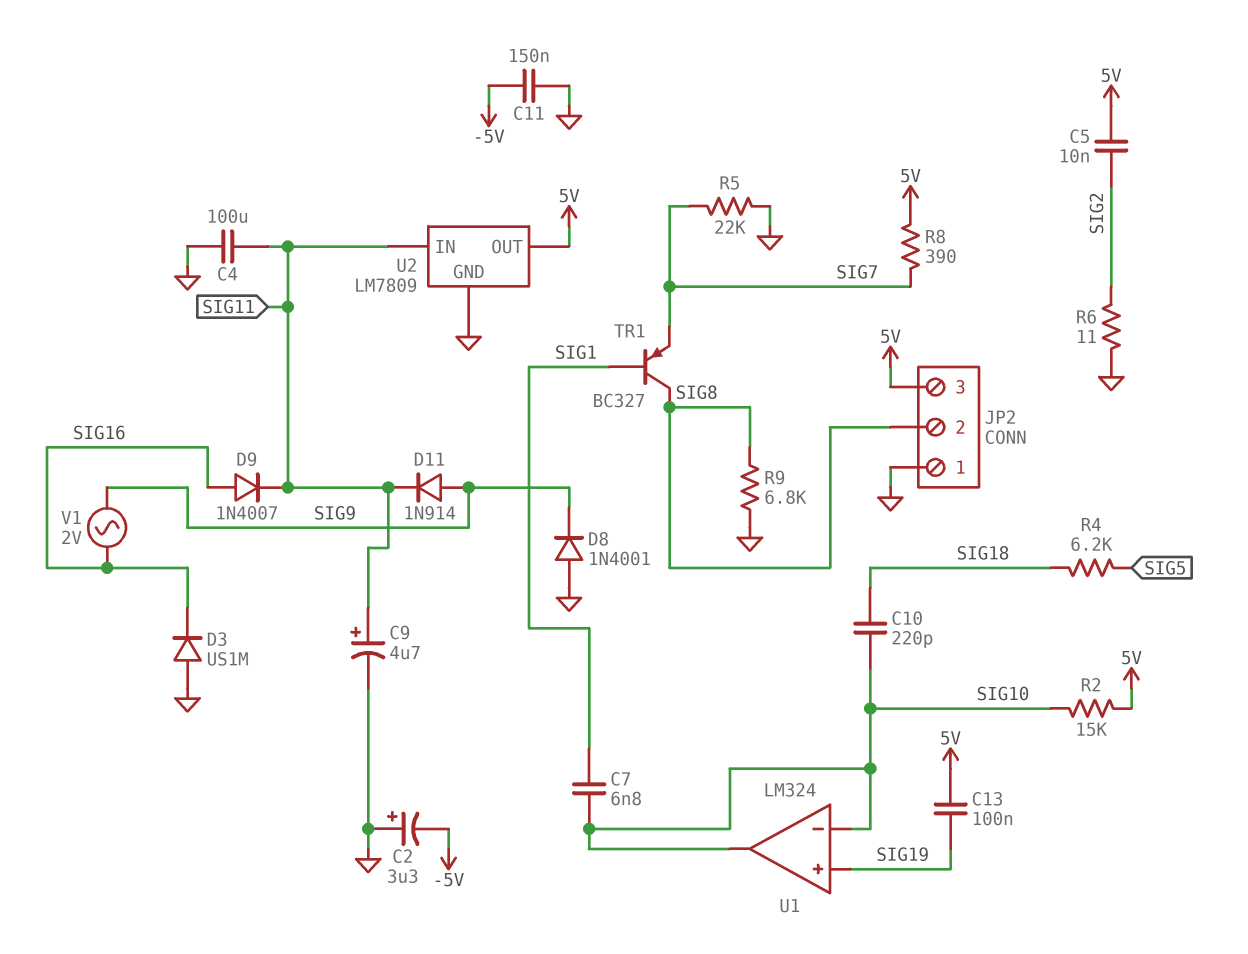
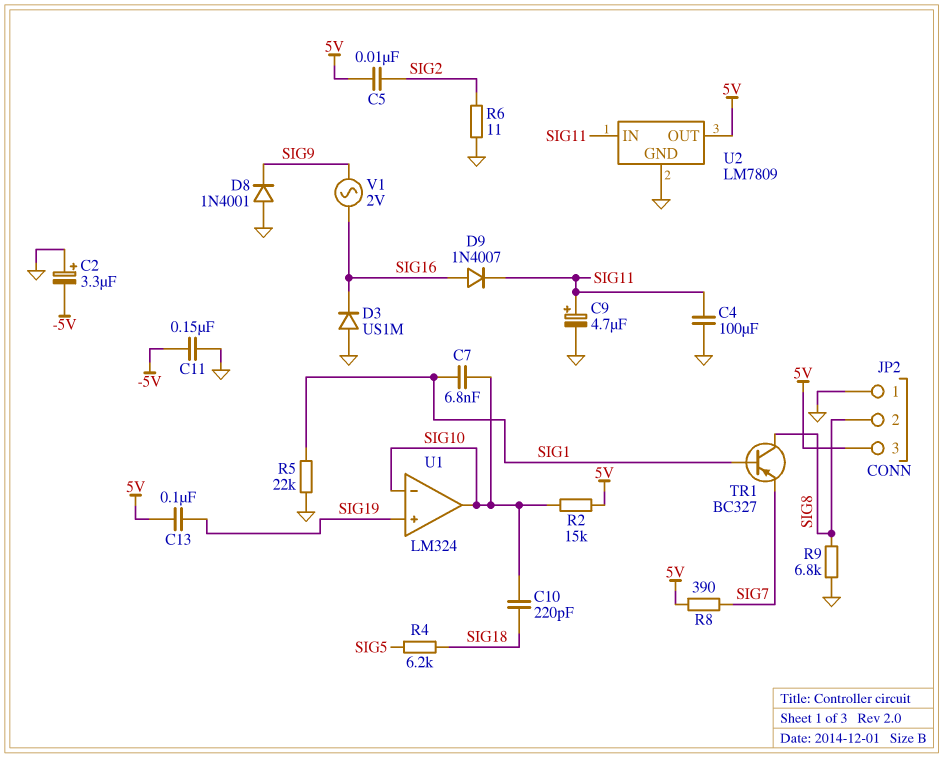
D11: diode 1N914 (A SIG9, K SIG11) -> none
R5: 22k (GND, SIG7) -> 22k (GND, SIG1)

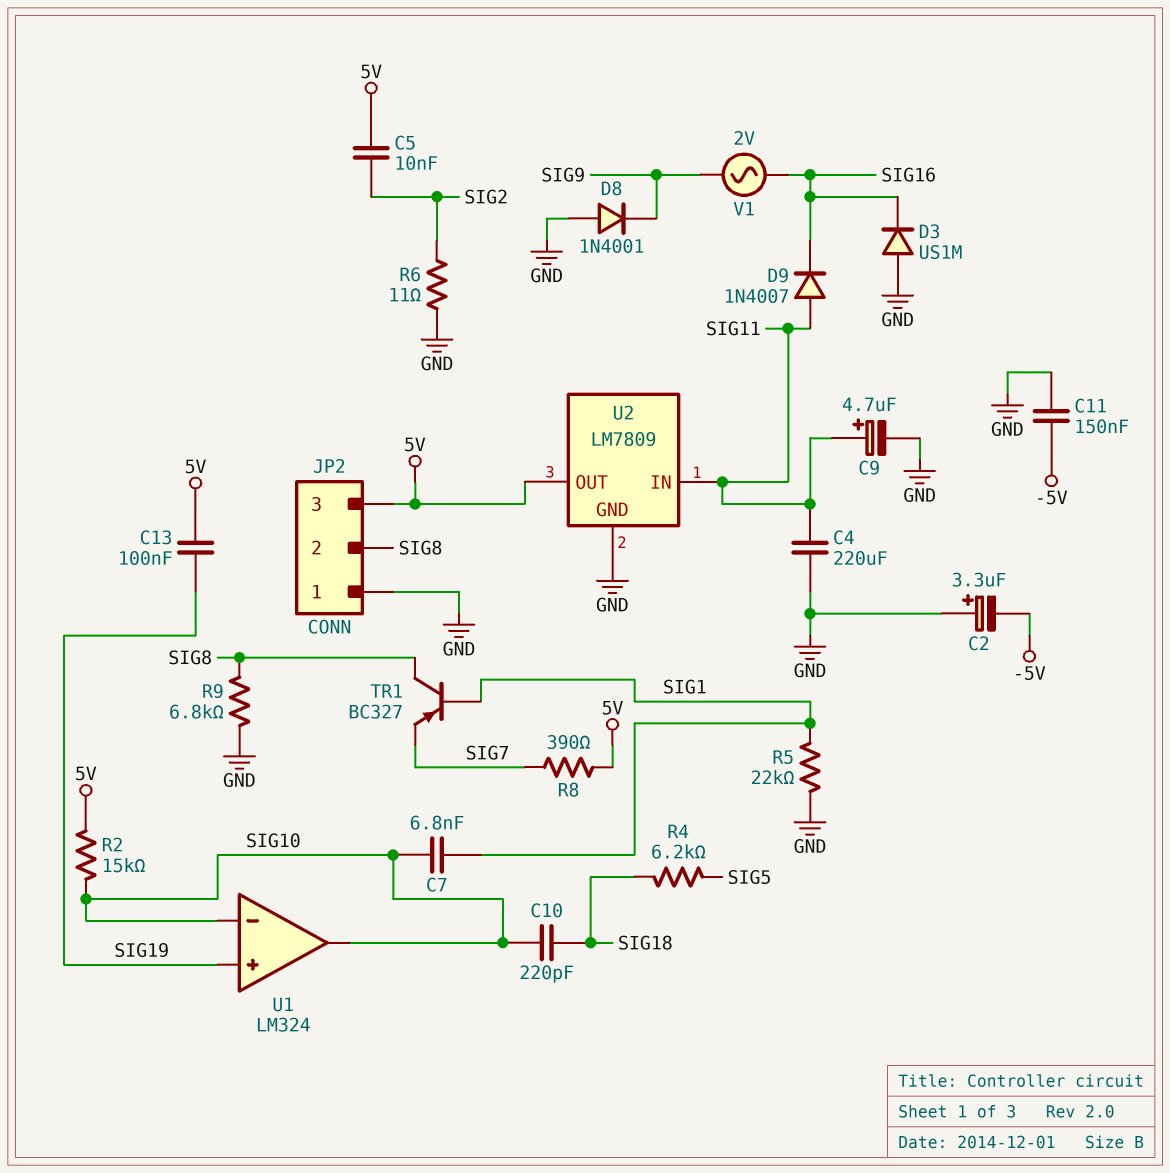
C4: 100uF (GND, SIG11) -> 220uF (GND, SIG11)
D9: diode 1N4007 (A SIG16, K SIG11) -> diode 1N4007 (A SIG11, K SIG16)

